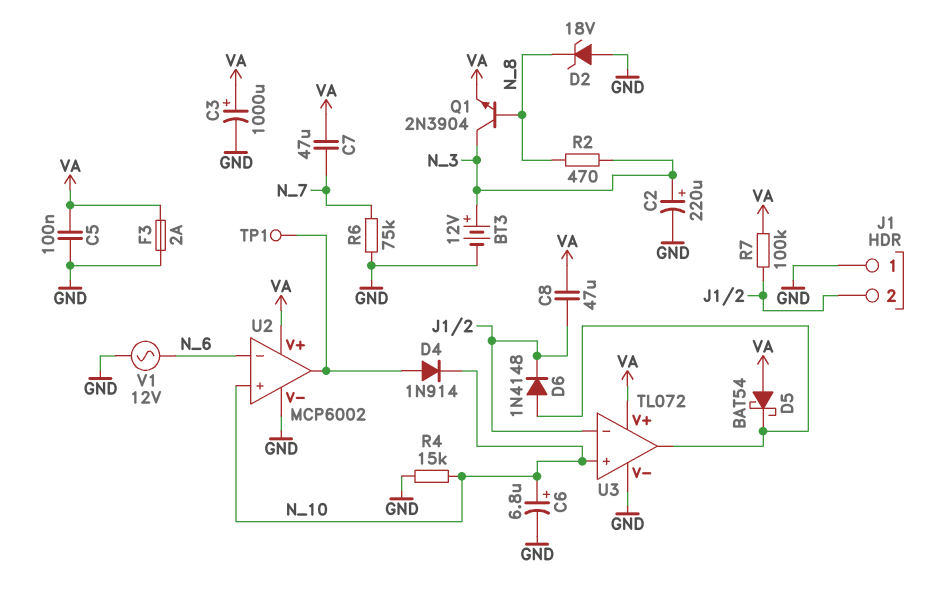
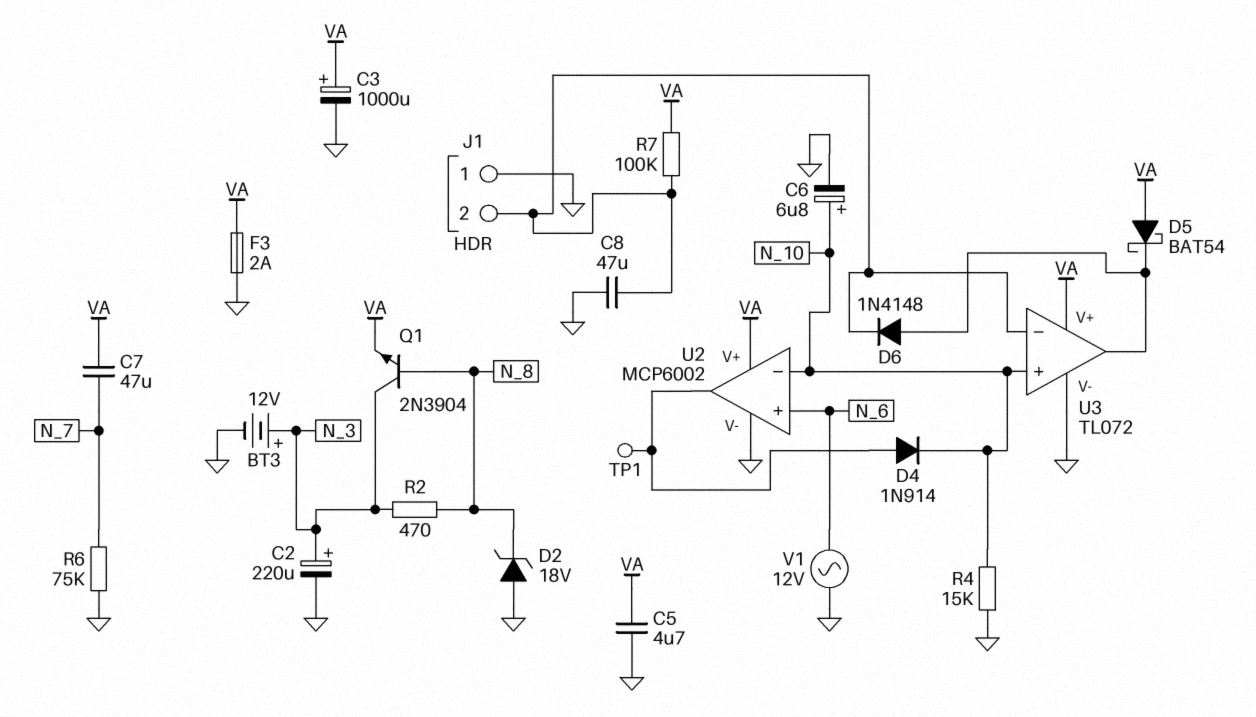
C5: 100nF (GND, VA) -> 4.7uF (GND, VA)
C8: 47uF (J1/2, VA) -> 47uF (GND, J1/2)
U2 pin in+: N_10 -> N_6
U2 pin in-: N_6 -> N_10

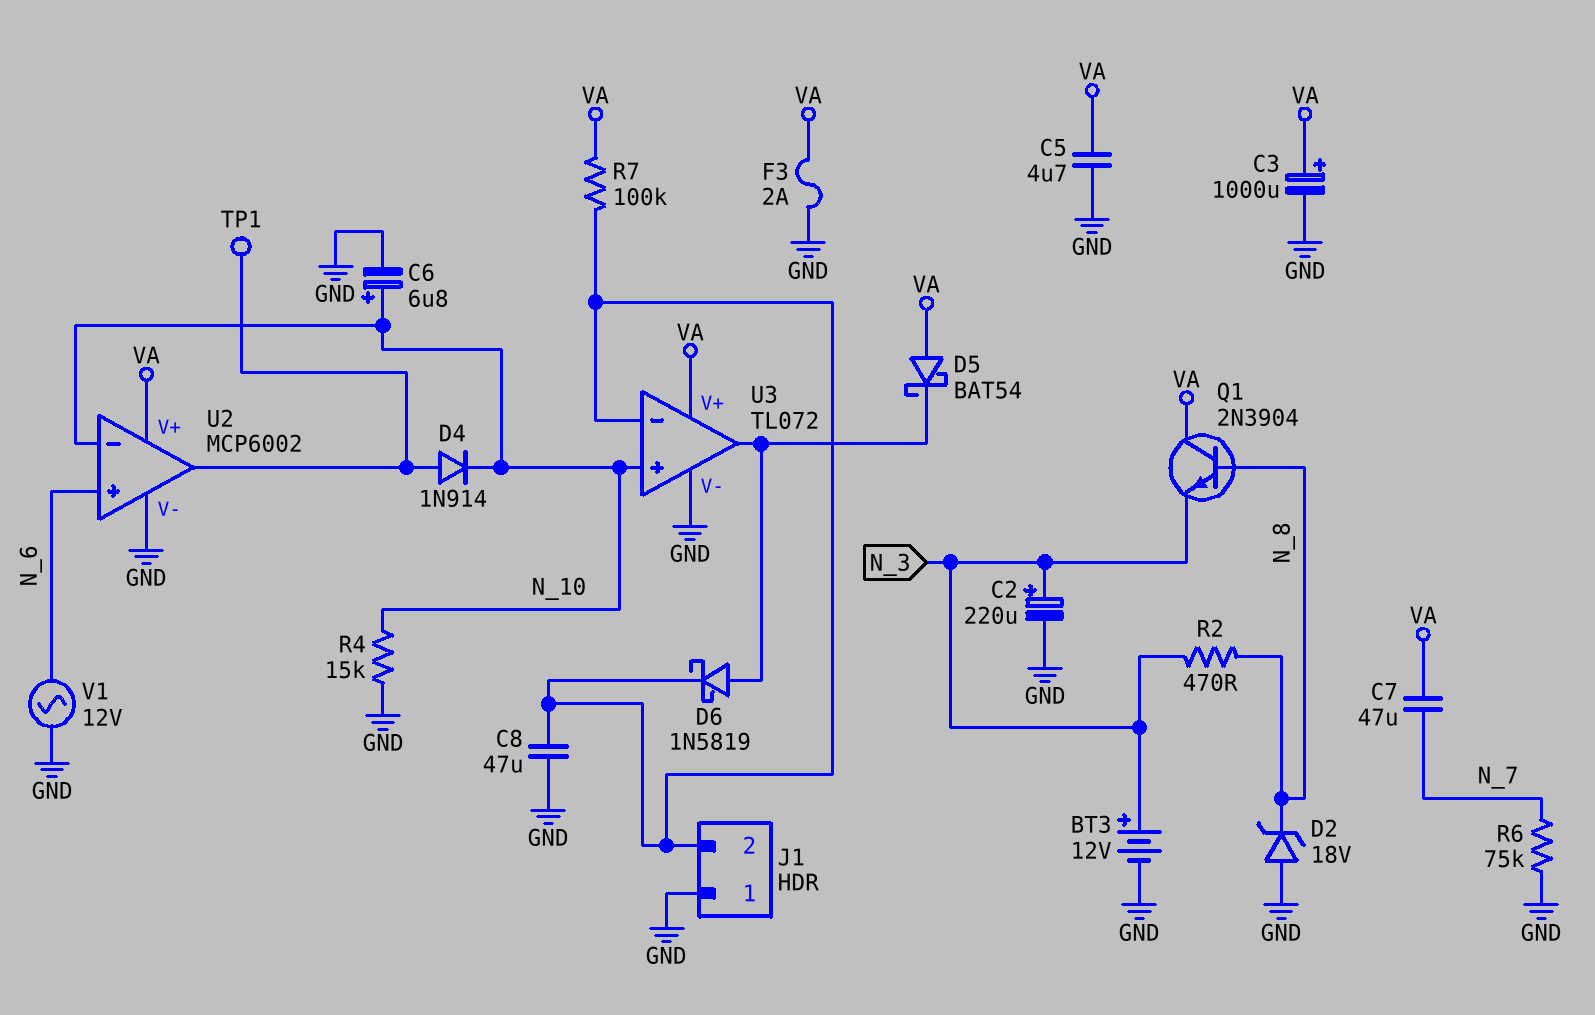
D6: diode 1N4148 (A U3/out, K J1/2) -> schottky 1N5819 (A U3/out, K J1/2)
Q1: NPN 2N3904 (B N_8, C N_3, E VA) -> NPN 2N3904 (B N_8, C VA, E N_3)

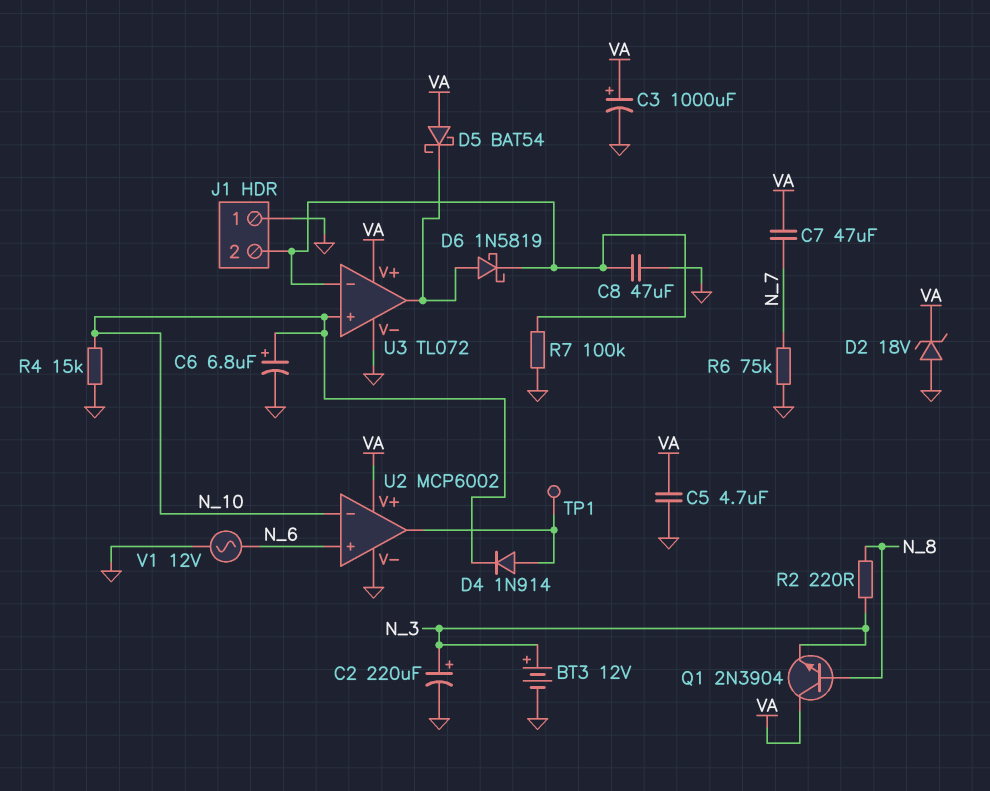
D2: zener 18V (A GND, K N_8) -> zener 18V (A GND, K VA)
F3: 2A (GND, VA) -> none
R2: 470 (N_3, N_8) -> 220 (N_3, N_8)
R7: 100k (J1/2, VA) -> 100k (GND, J1/2)

